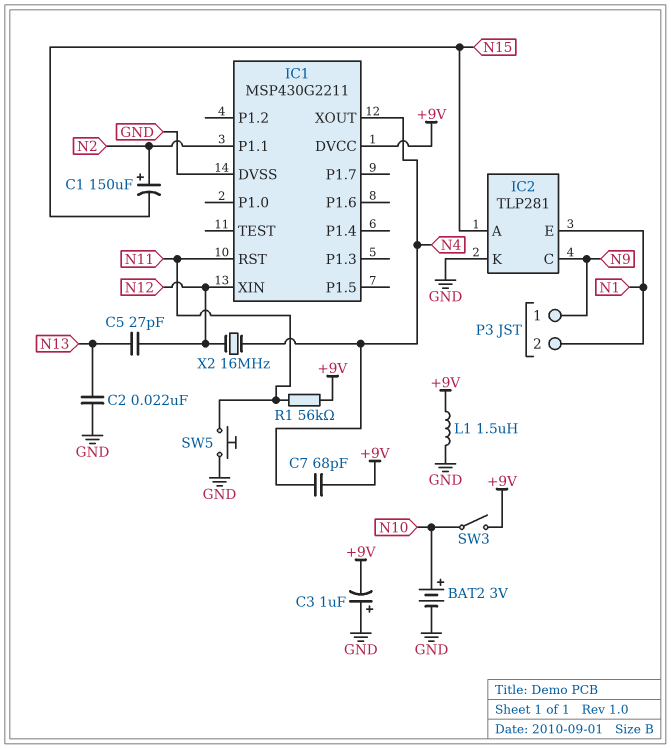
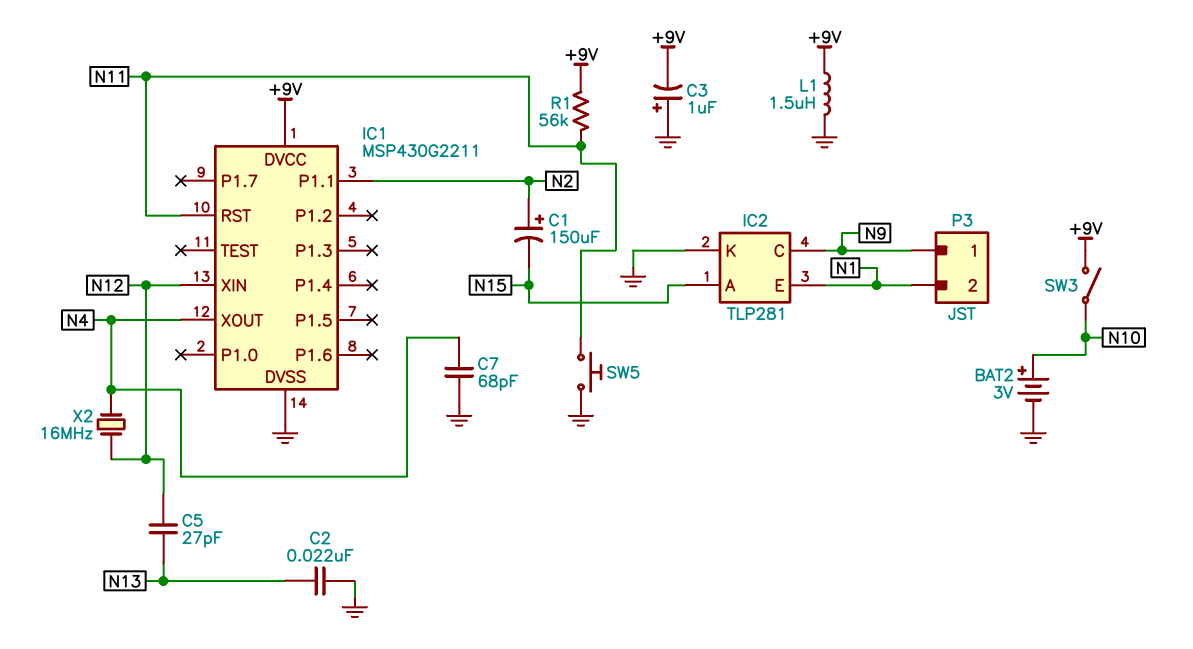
C7: 68pF (+9V, N4) -> 68pF (GND, N4)

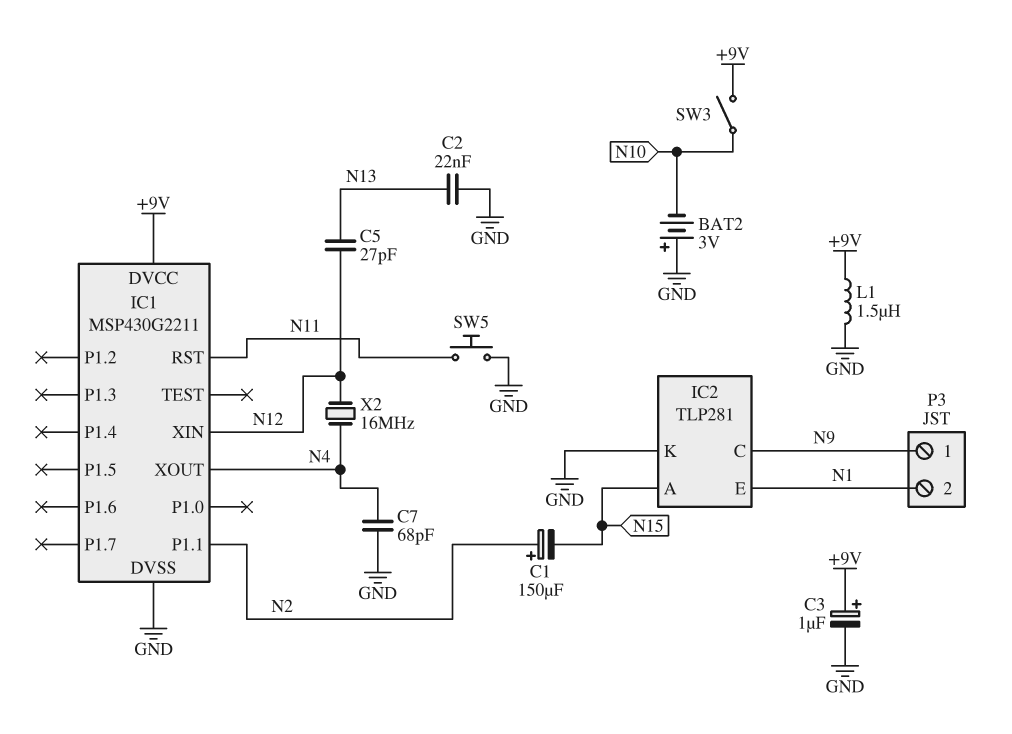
BAT2: 3V (plus N10, minus GND) -> 3V (plus GND, minus N10)
C3: 1uF (plus GND, minus +9V) -> 1uF (plus +9V, minus GND)
R1: 56k (+9V, N11) -> none

